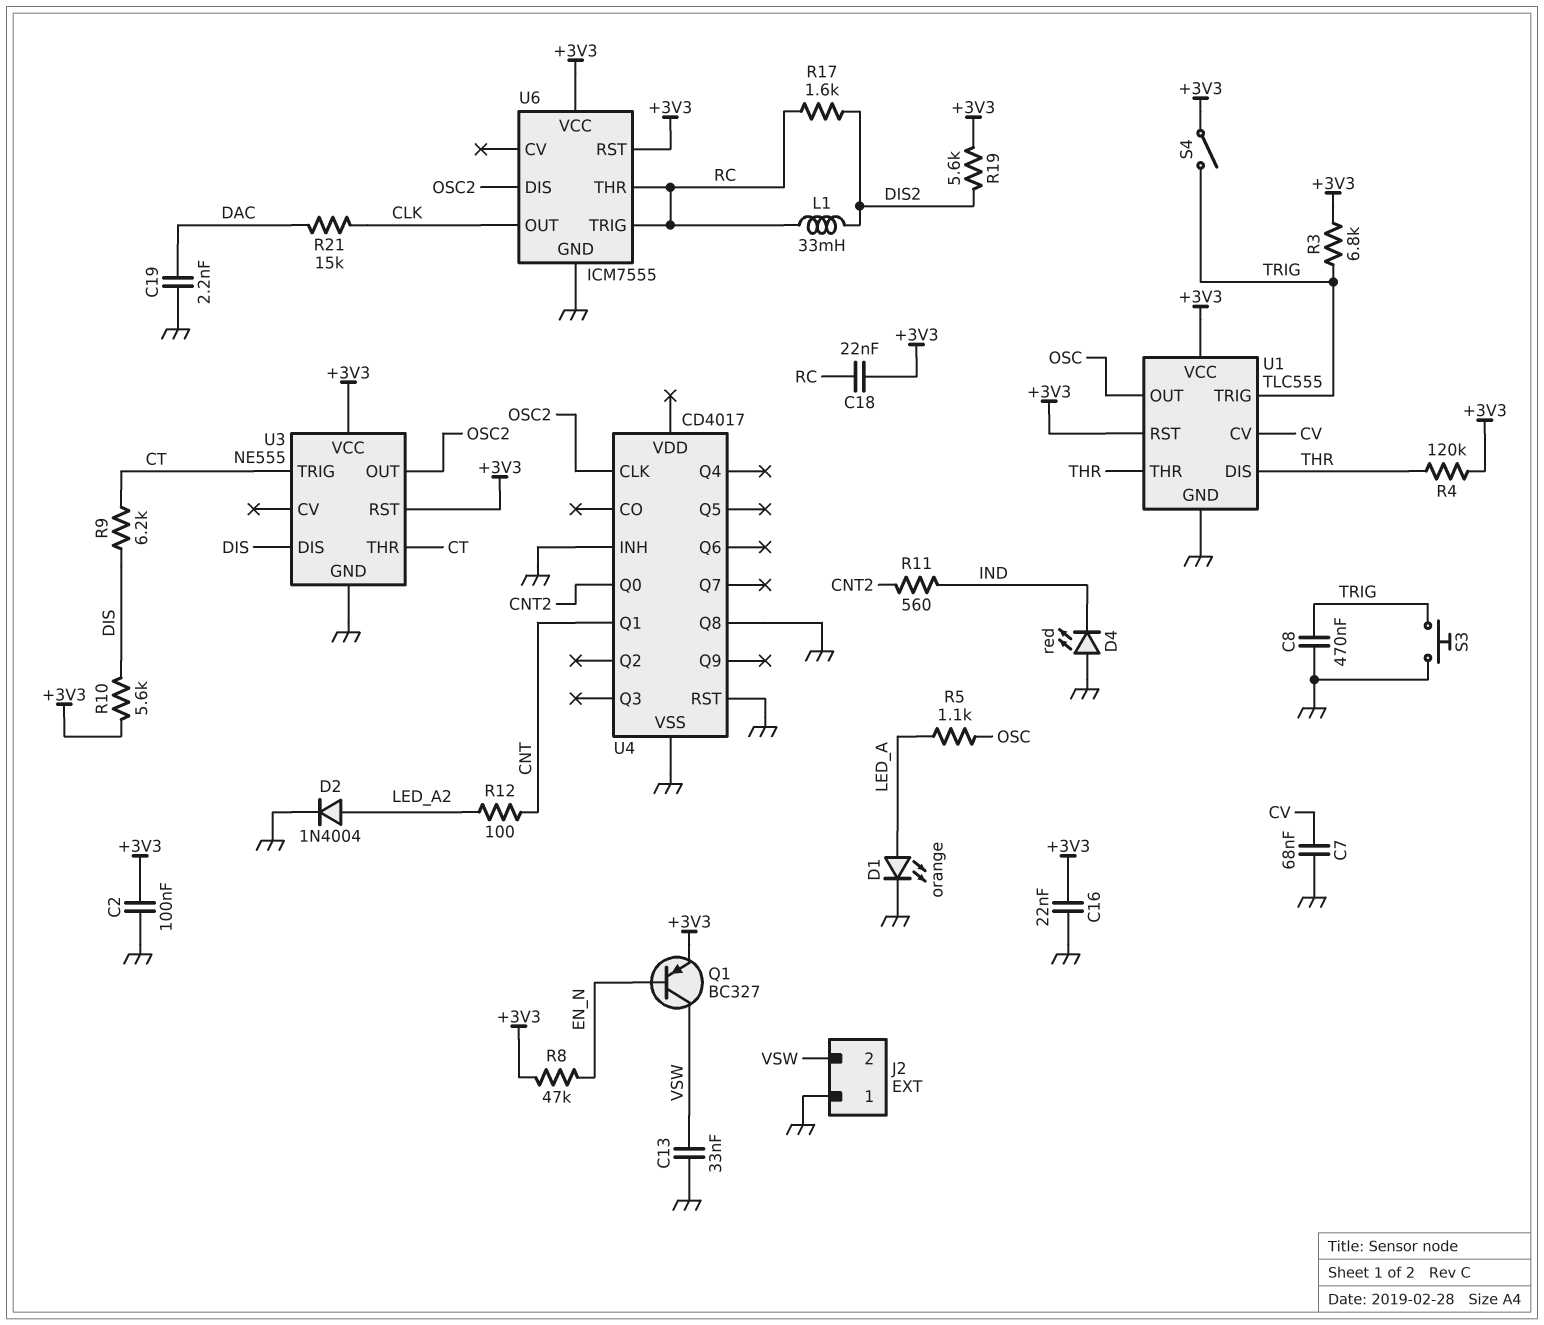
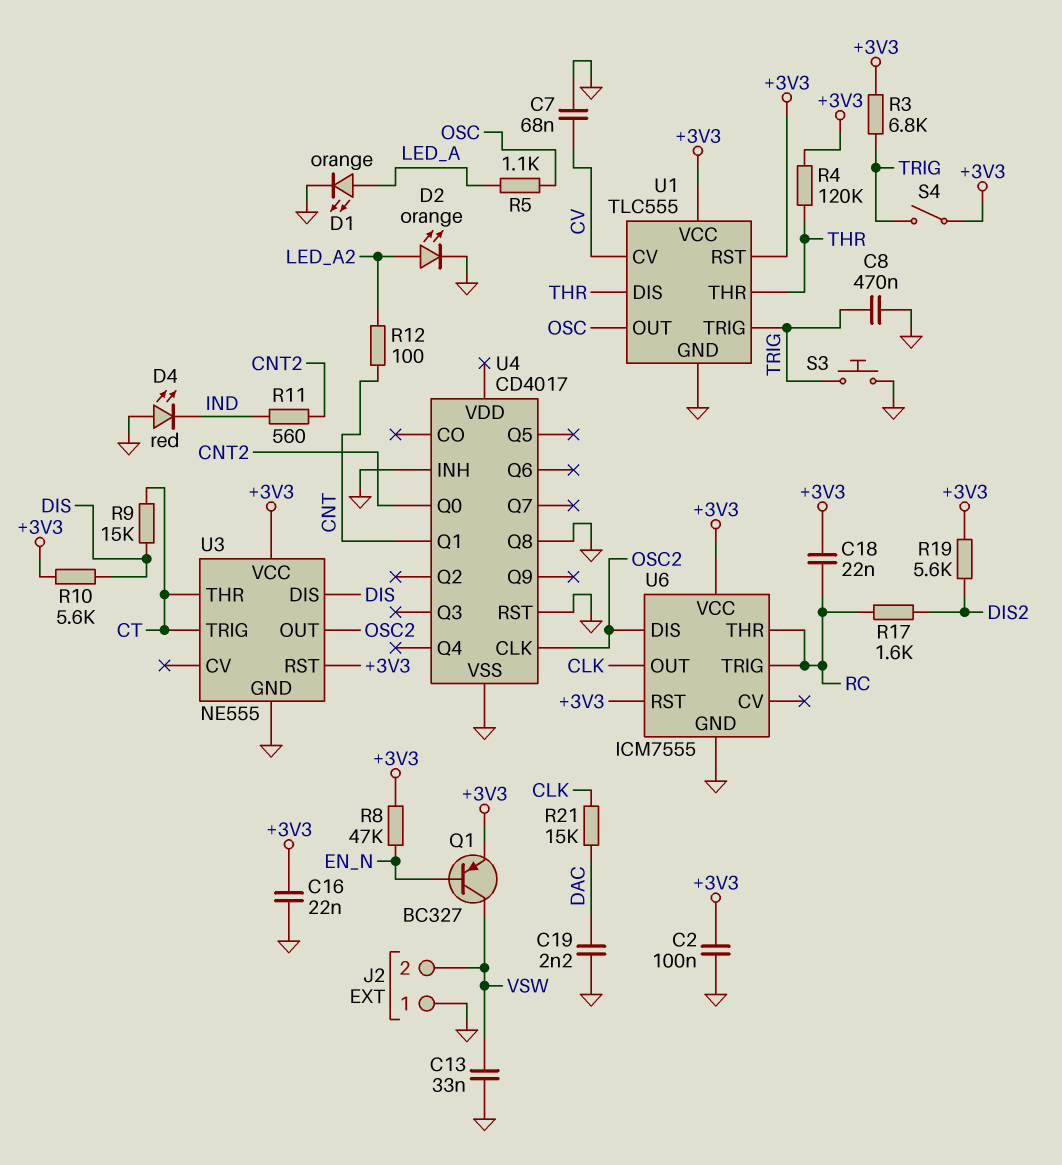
D2: diode 1N4004 (A LED_A2, K GND) -> LED orange (A LED_A2, K GND)
L1: 33mH (DIS2, RC) -> none
R9: 6.2k (CT, DIS) -> 15k (CT, DIS)

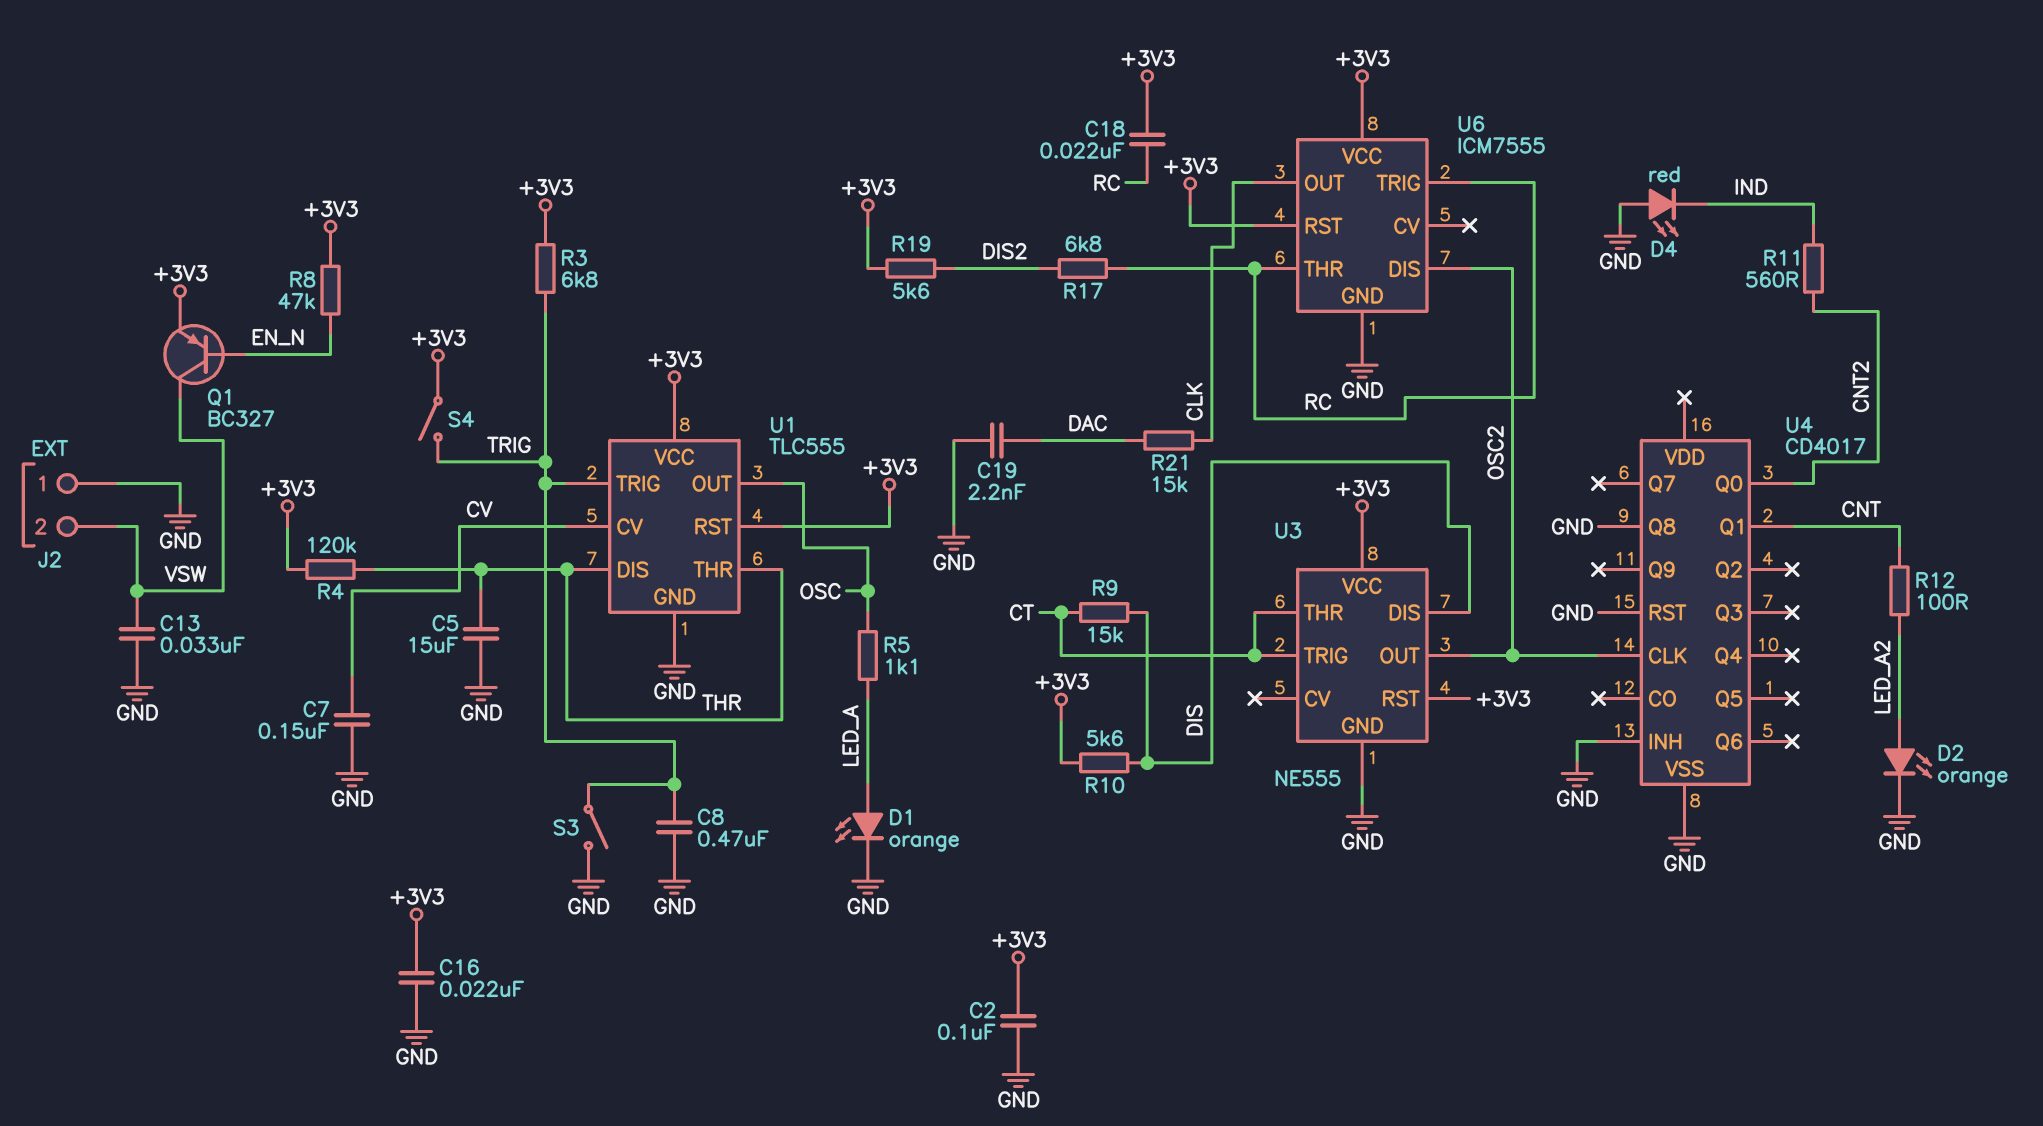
C5: none -> 15uF (GND, THR)
C7: 68nF (CV, GND) -> 150nF (CV, GND)
R17: 1.6k (DIS2, RC) -> 6.8k (DIS2, RC)
S3: button (GND, TRIG) -> switch (GND, TRIG)

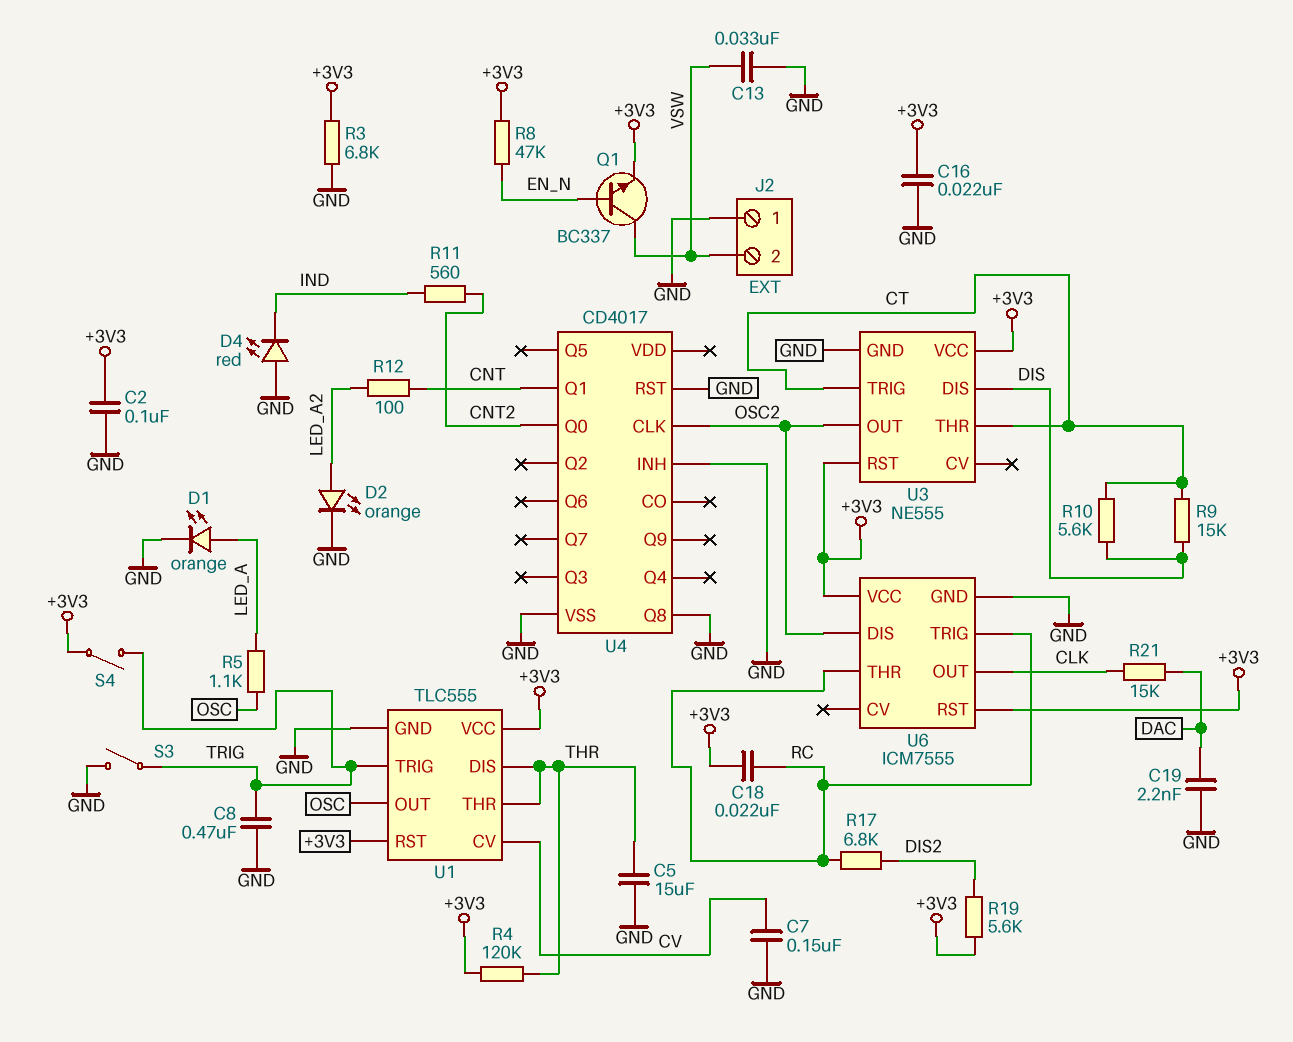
Q1: PNP BC327 (B EN_N, C VSW, E +3V3) -> NPN BC337 (B EN_N, C VSW, E +3V3)
R3: 6.8k (+3V3, TRIG) -> 6.8k (+3V3, GND)
R10: 5.6k (+3V3, DIS) -> 5.6k (CT, DIS)

